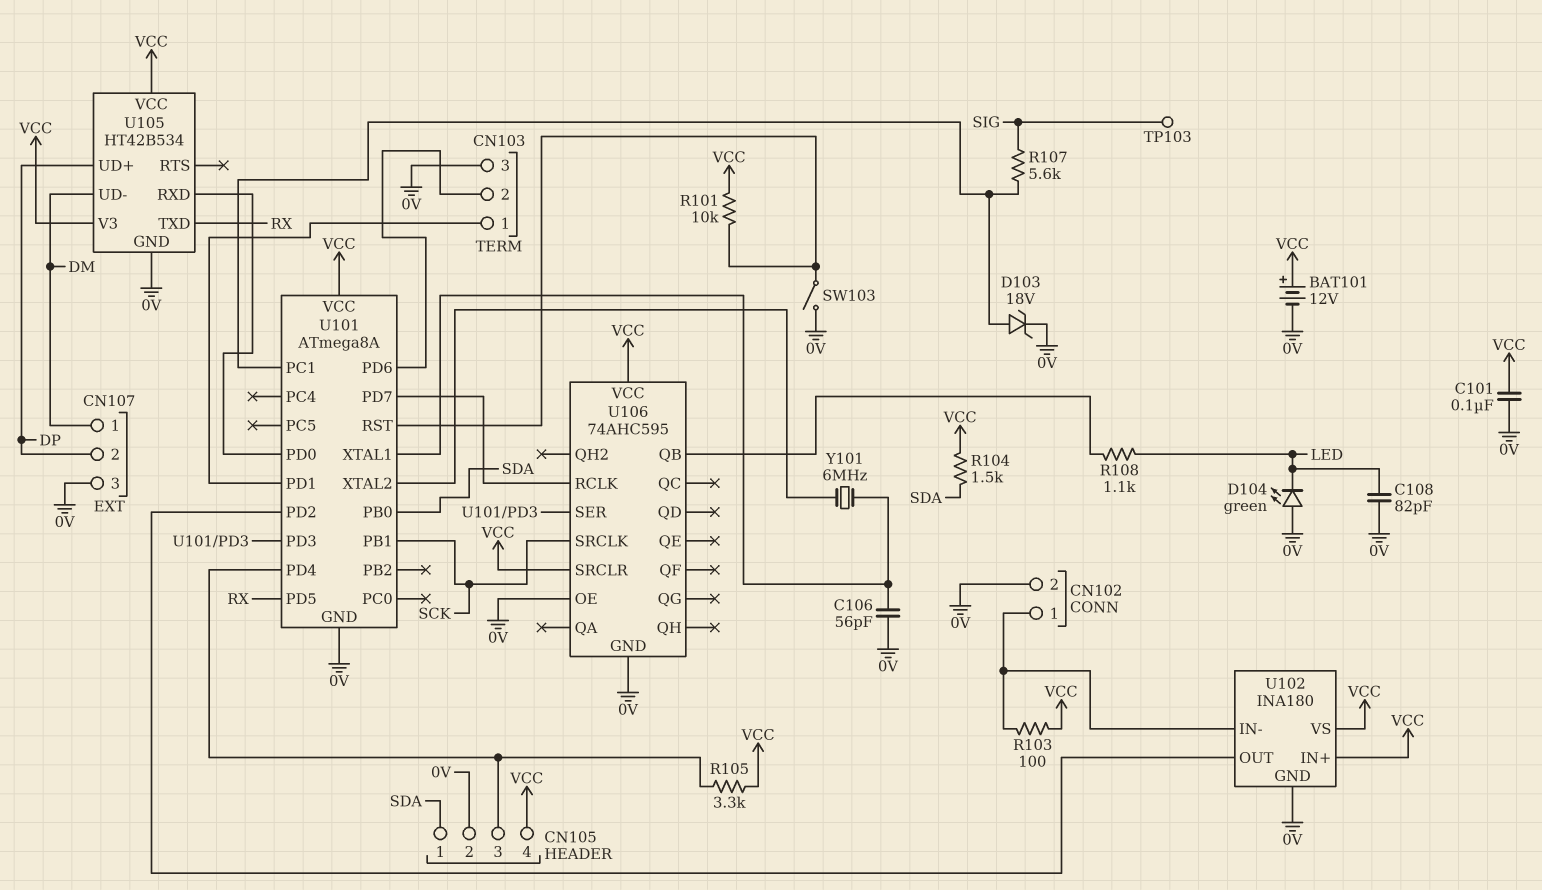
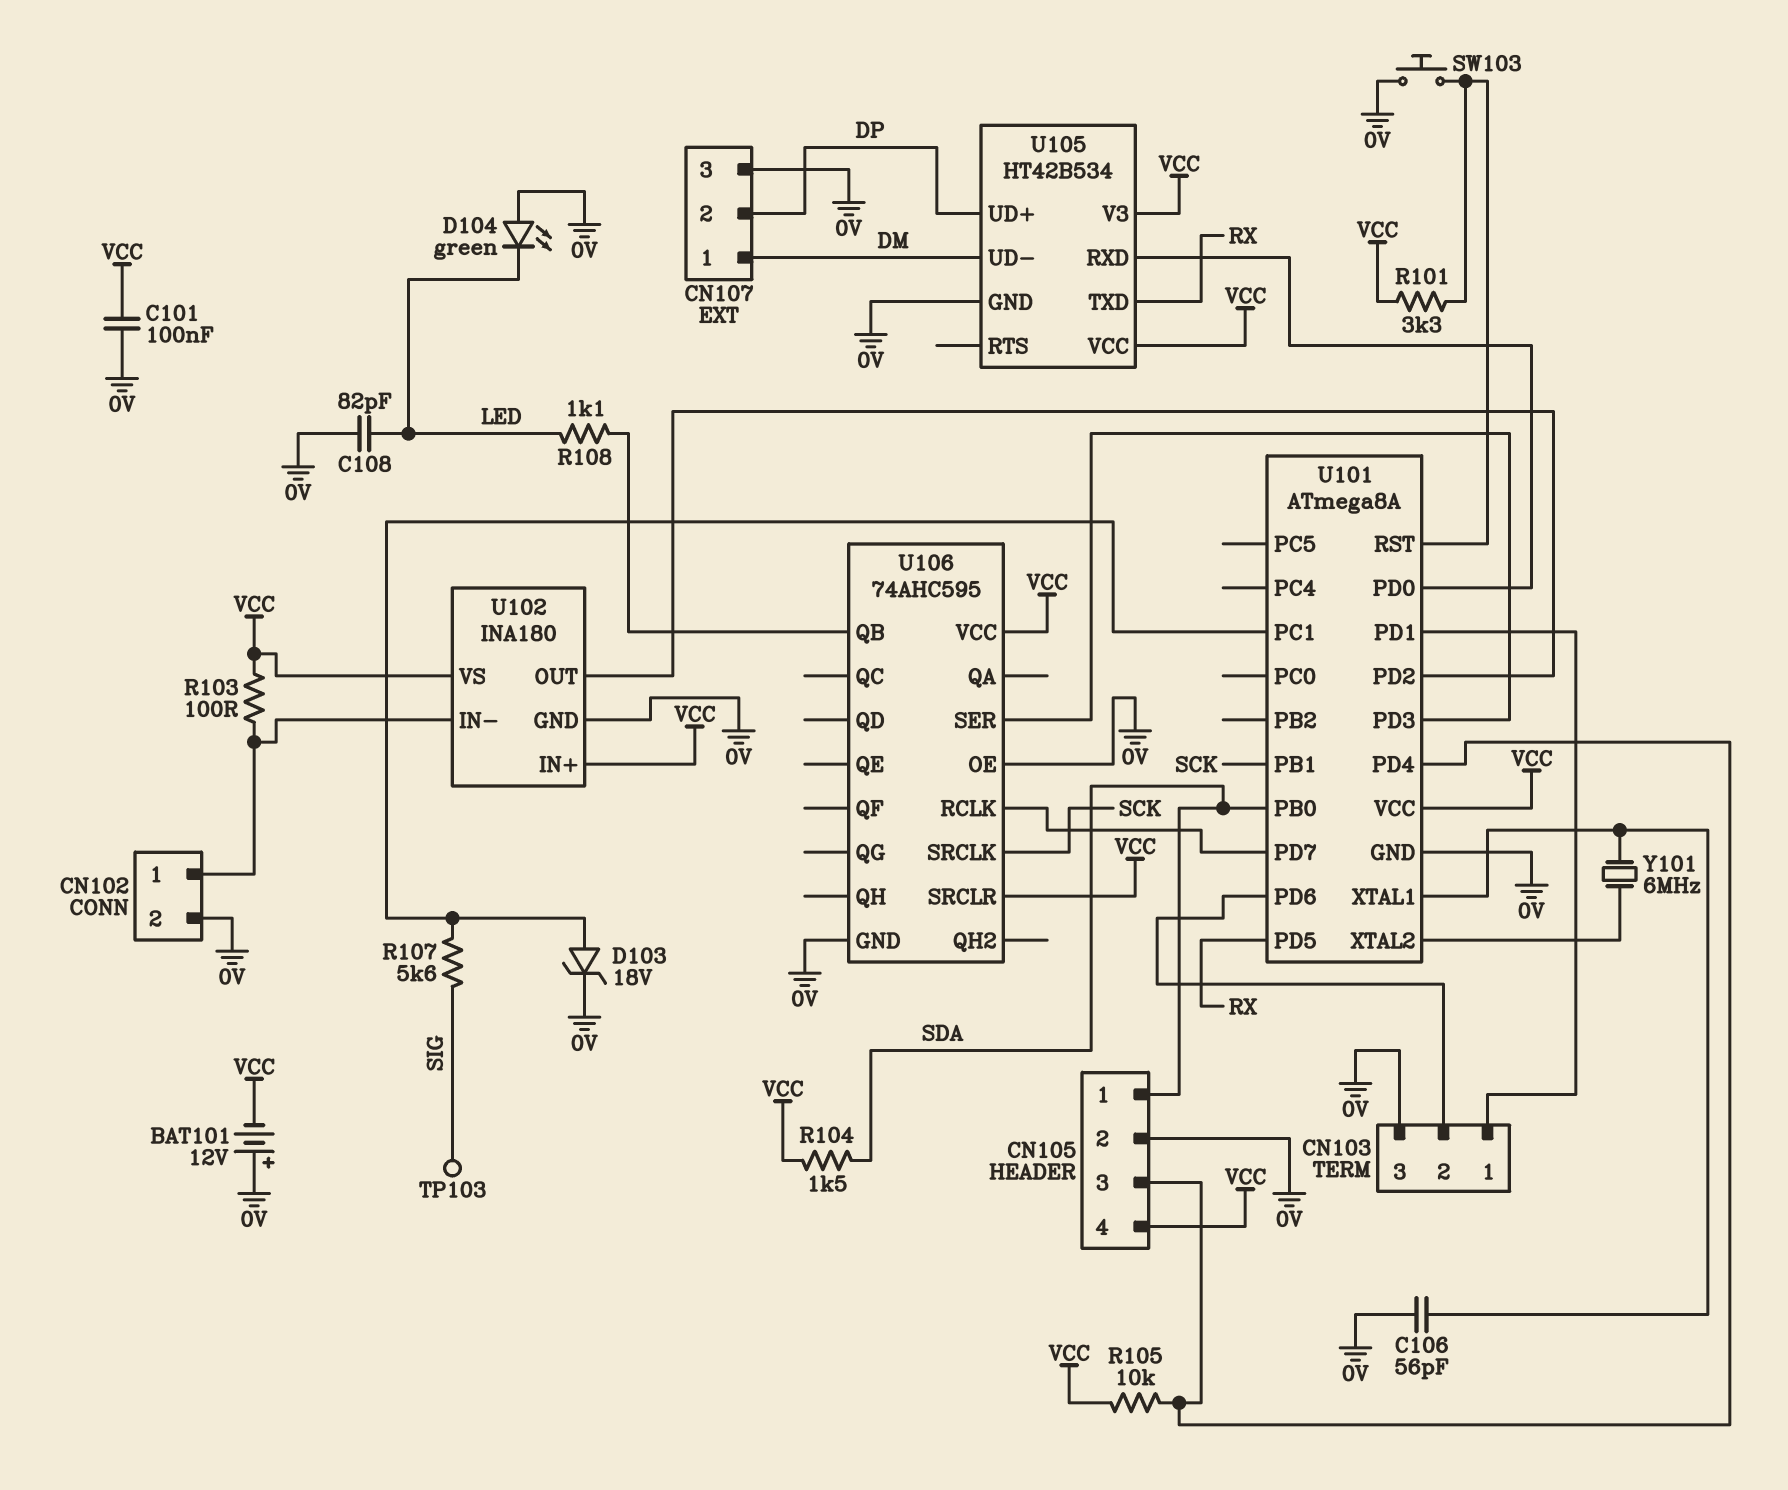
BAT101: 12V (plus VCC, minus 0V) -> 12V (plus 0V, minus VCC)
R101: 10k (U101/RST, VCC) -> 3.3k (U101/RST, VCC)
R105: 3.3k (CN105/3, VCC) -> 10k (CN105/3, VCC)
SW103: switch (0V, U101/RST) -> button (0V, U101/RST)

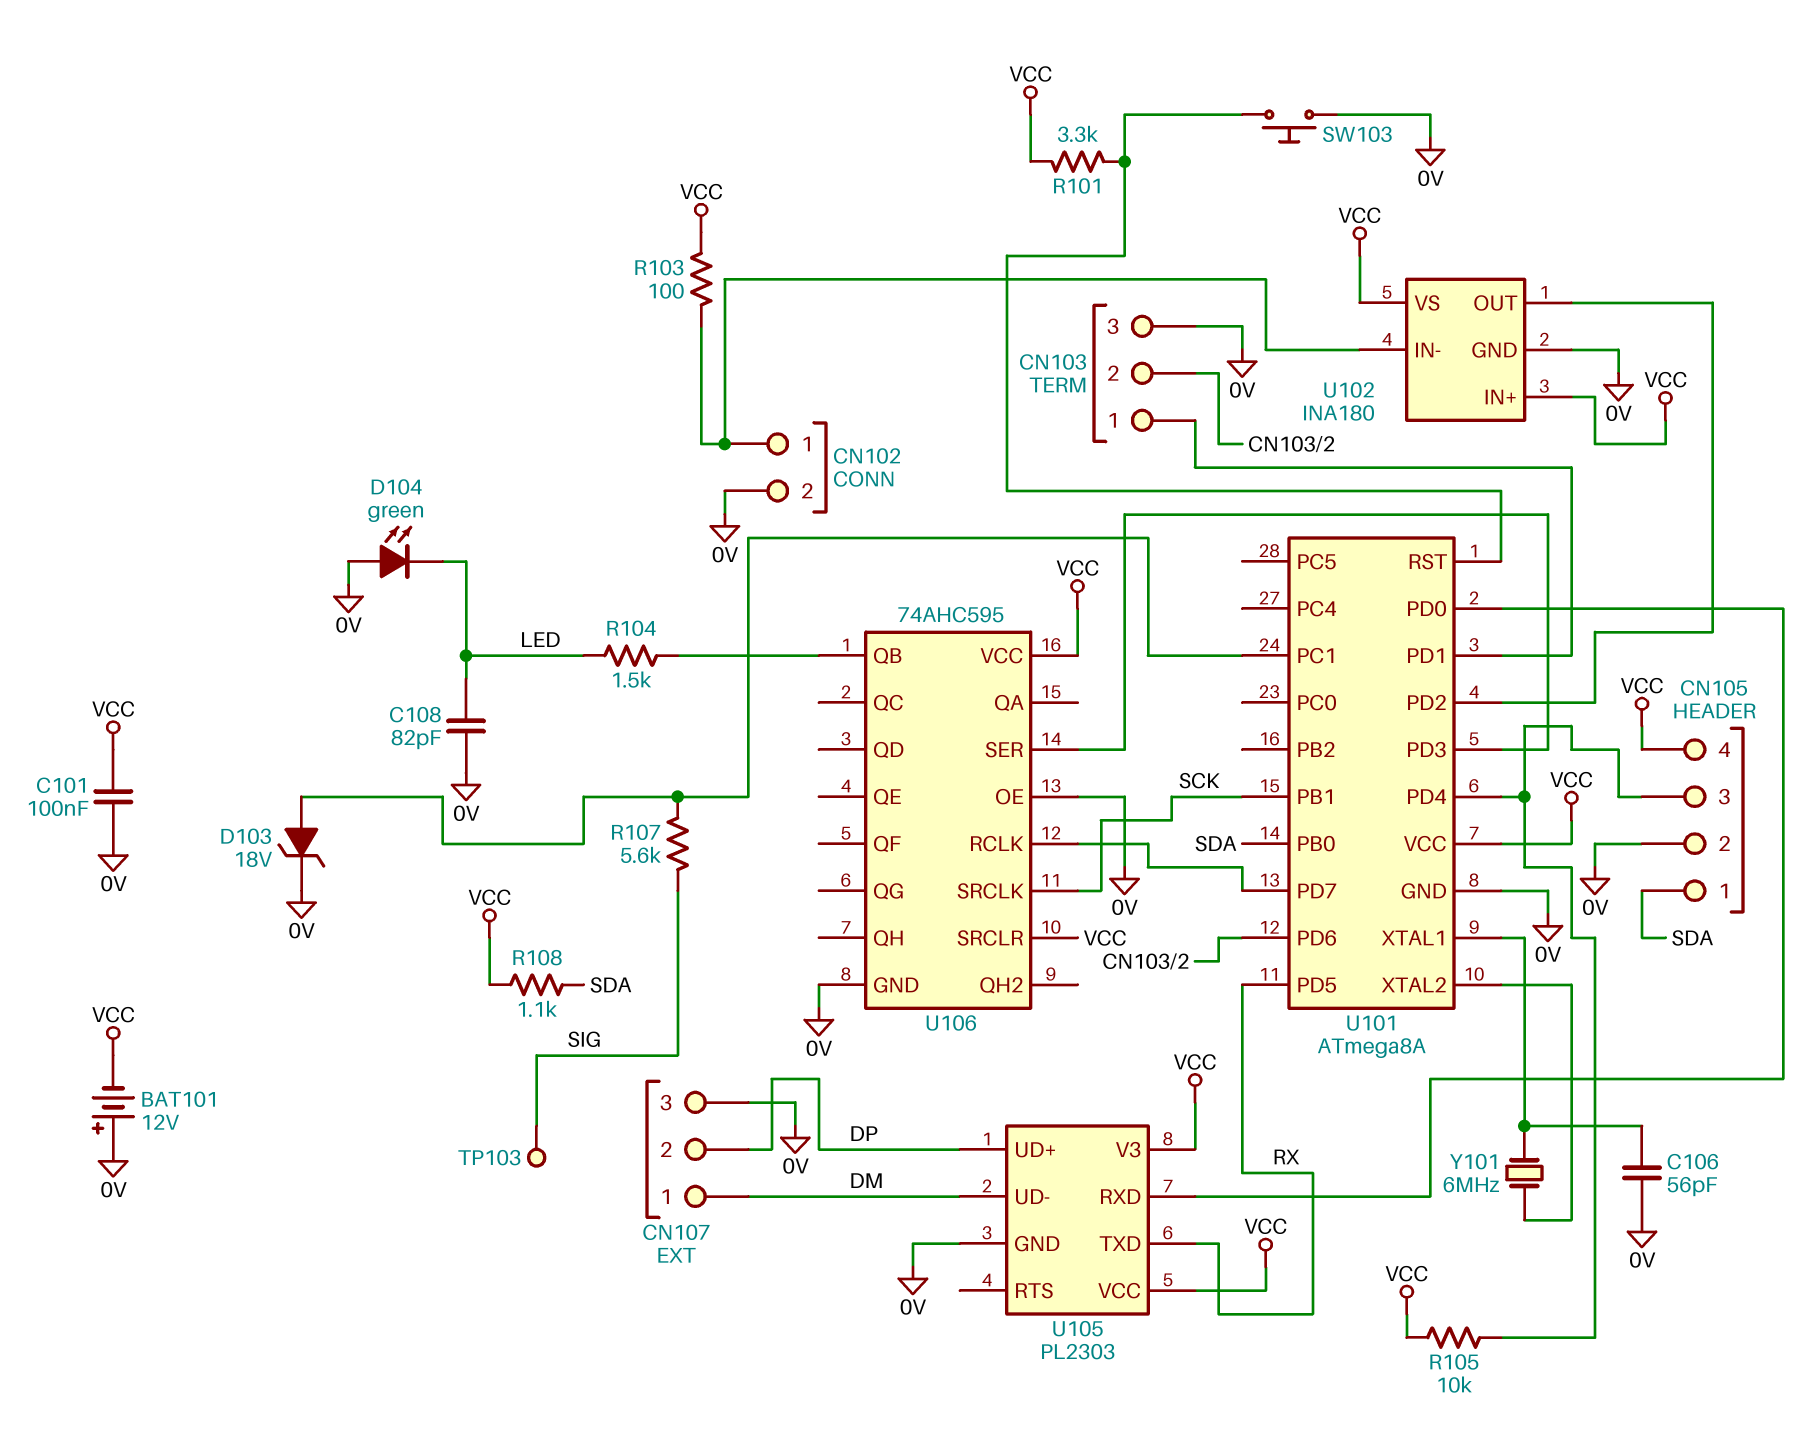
R104: 1.5k (SDA, VCC) -> 1.5k (LED, U106/QB)
R108: 1.1k (LED, U106/QB) -> 1.1k (SDA, VCC)
U105: HT42B534 -> PL2303

